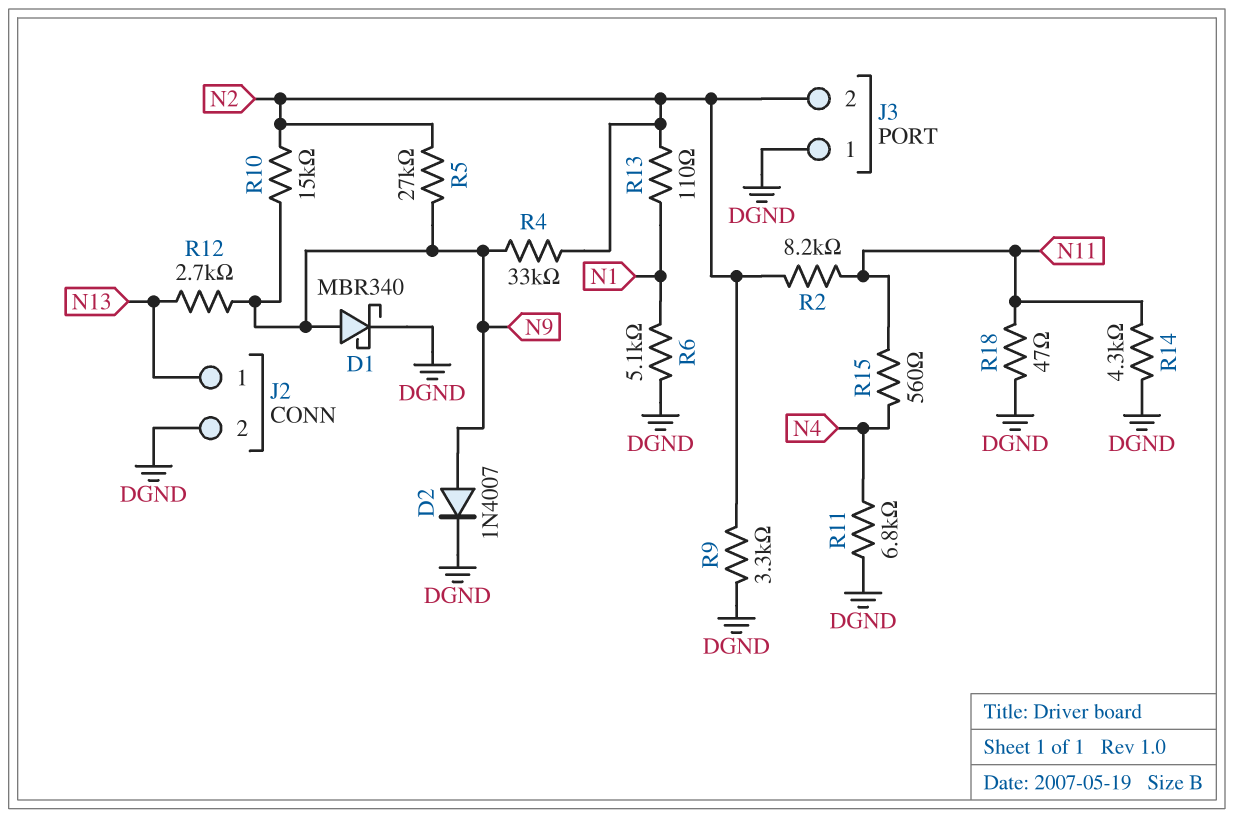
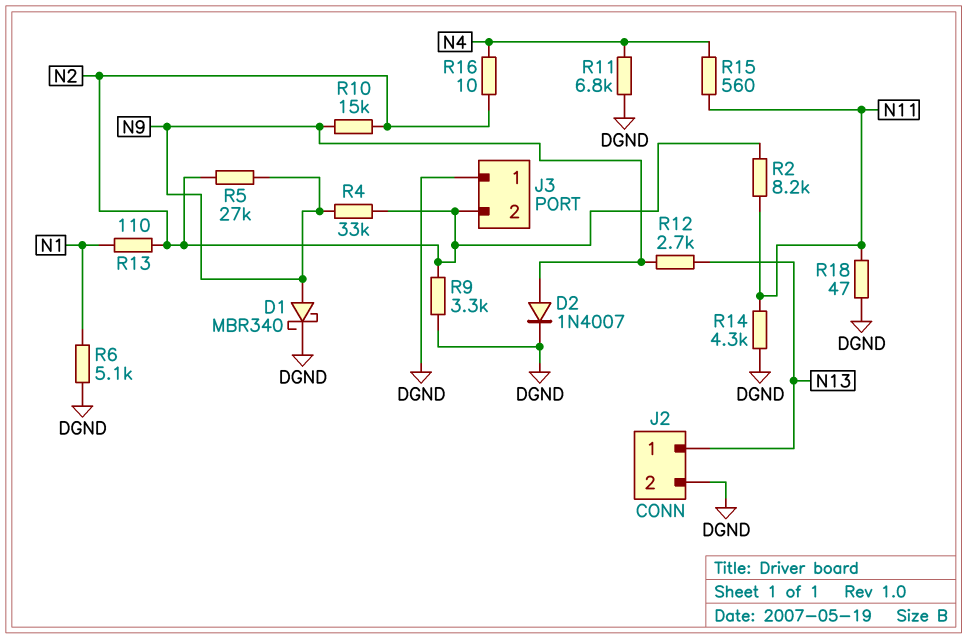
R16: none -> 10 (N2, N4)

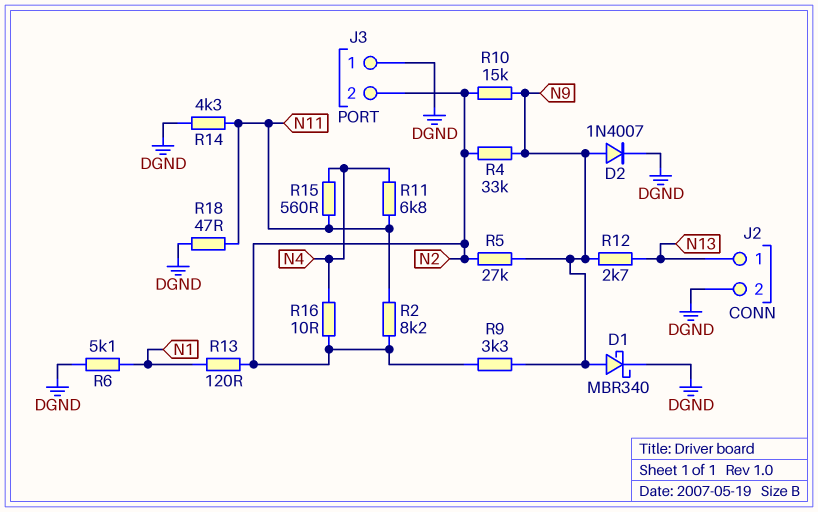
R9: 3.3k (DGND, N2) -> 3.3k (N2, N9)
R11: 6.8k (DGND, N4) -> 6.8k (N4, N11)
R13: 110 (N1, N2) -> 120 (N1, N2)

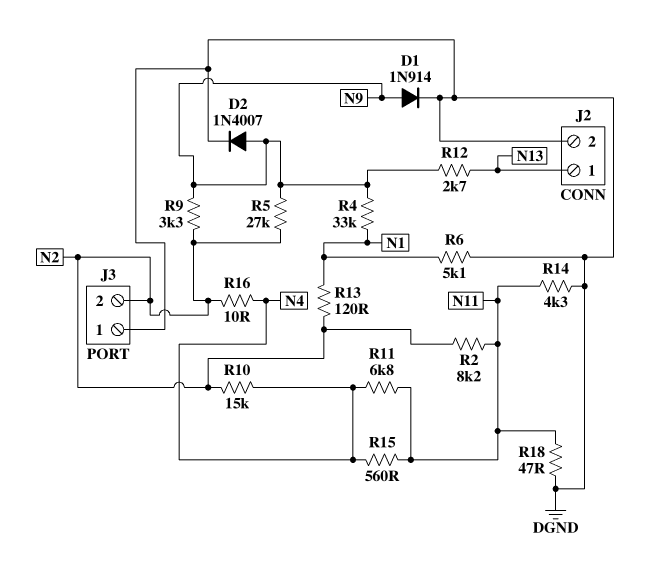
D1: schottky MBR340 (A N9, K DGND) -> diode 1N914 (A N9, K DGND)
R4: 33k (N2, N9) -> 33k (N1, N9)
R10: 15k (N2, N9) -> 15k (N2, N4)

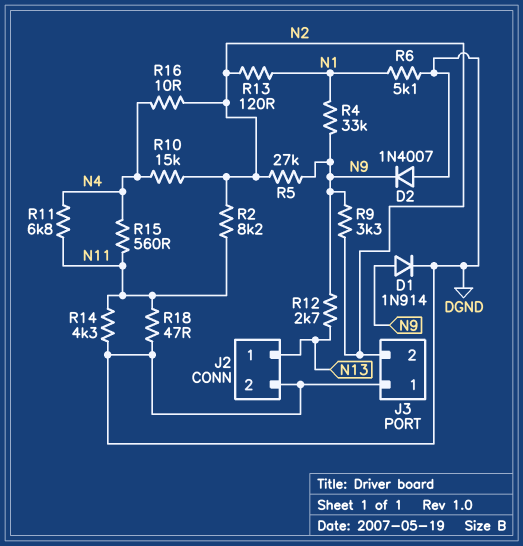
D2: diode 1N4007 (A N9, K DGND) -> diode 1N4007 (A DGND, K N9)

